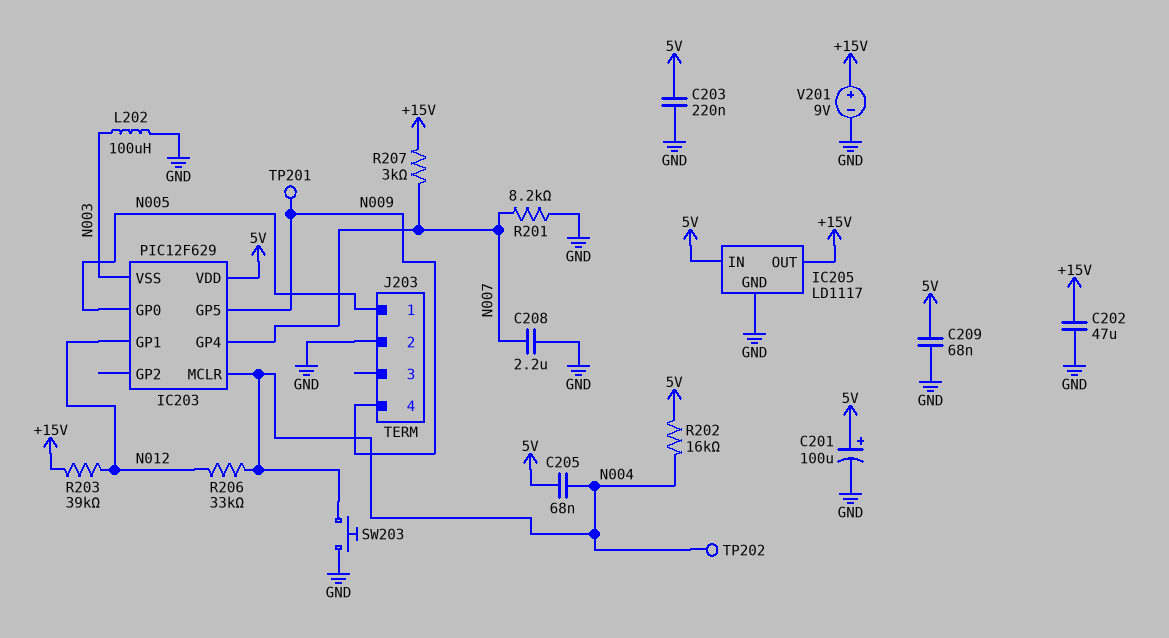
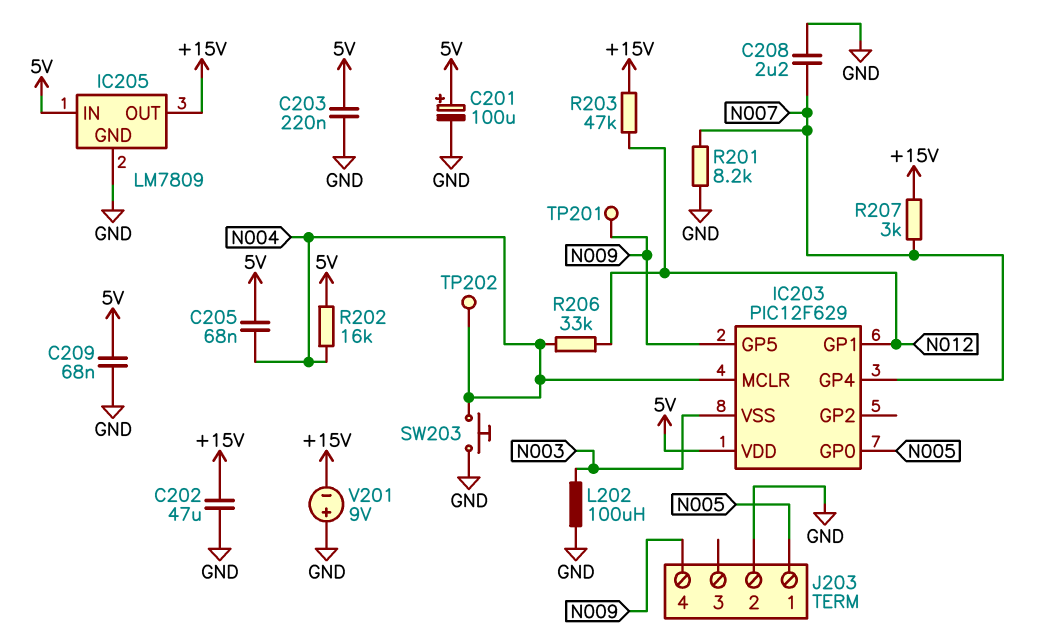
IC205: LD1117 -> LM7809
R203: 39k (+15V, N012) -> 47k (+15V, N012)
V201: 9V (plus +15V, minus GND) -> 9V (plus GND, minus +15V)

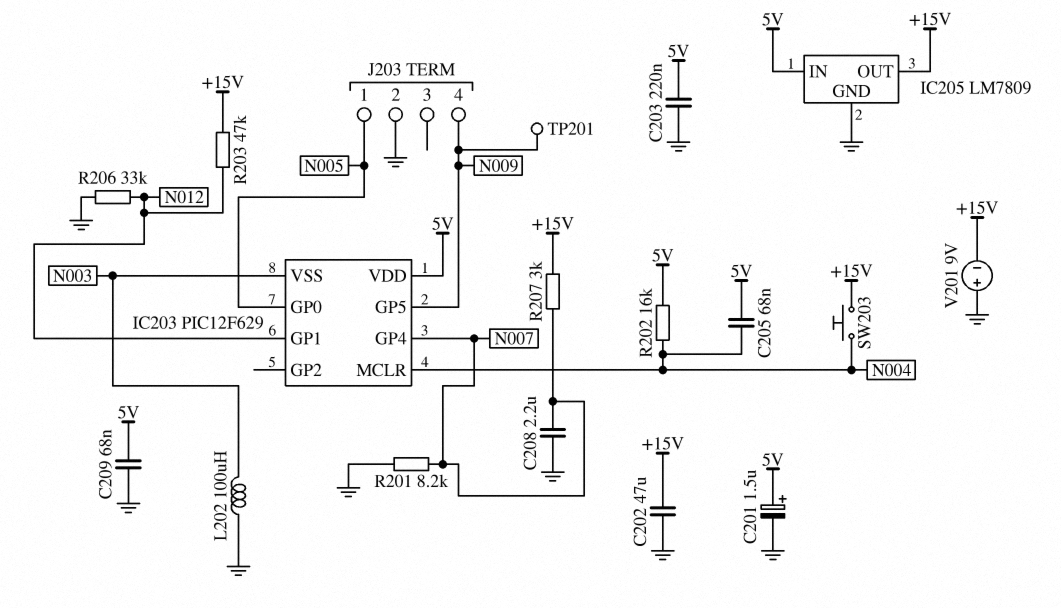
C201: 100uF (plus 5V, minus GND) -> 1.5uF (plus 5V, minus GND)
R206: 33k (N004, N012) -> 33k (GND, N012)
SW203: button (GND, N004) -> button (+15V, N004)
TP202: test point (N004) -> none

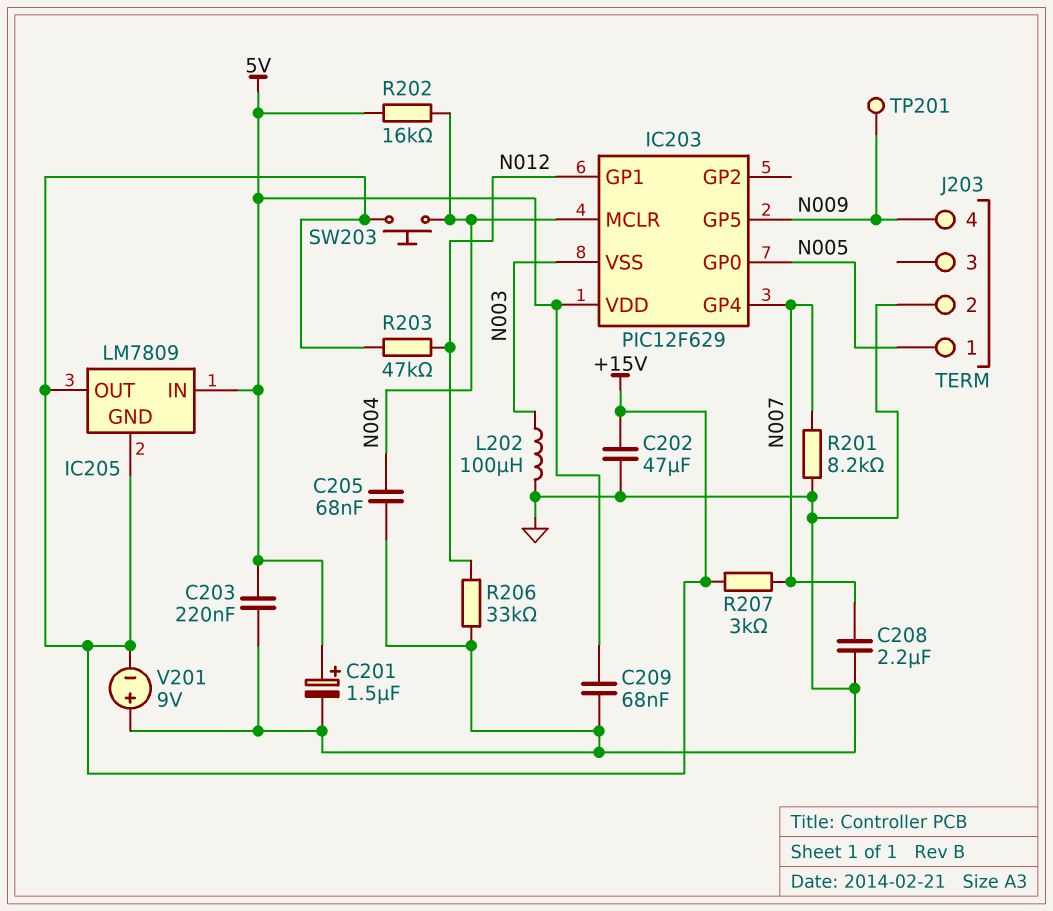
C205: 68nF (5V, N004) -> 68nF (GND, N004)
IC205 pin GND: GND -> +15V

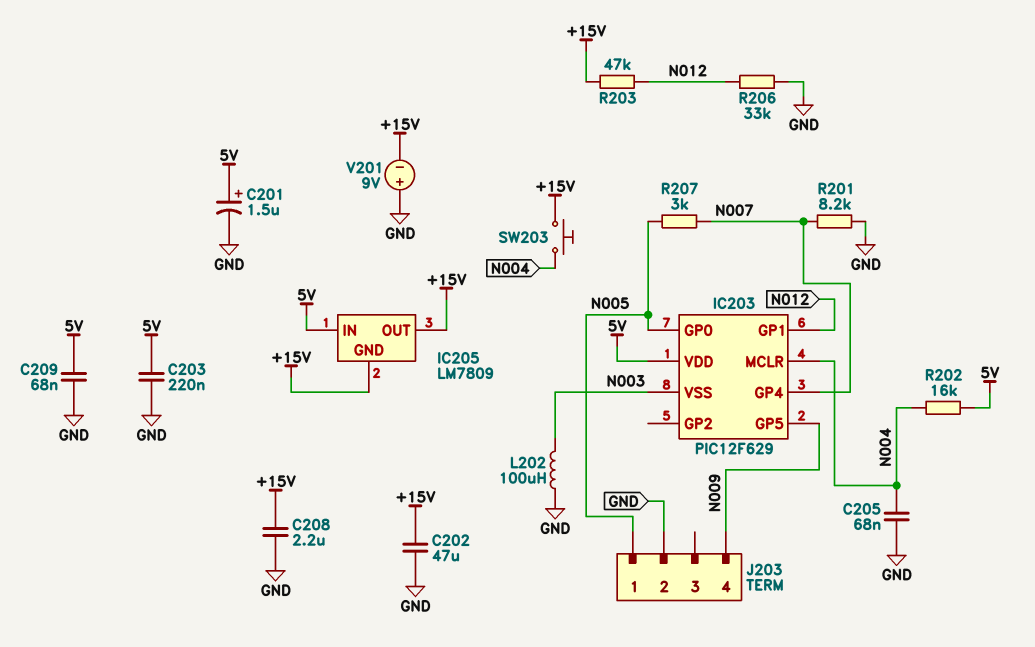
C208: 2.2uF (GND, N007) -> 2.2uF (+15V, GND)
R207: 3k (+15V, N007) -> 3k (N005, N007)
TP201: test point (N009) -> none

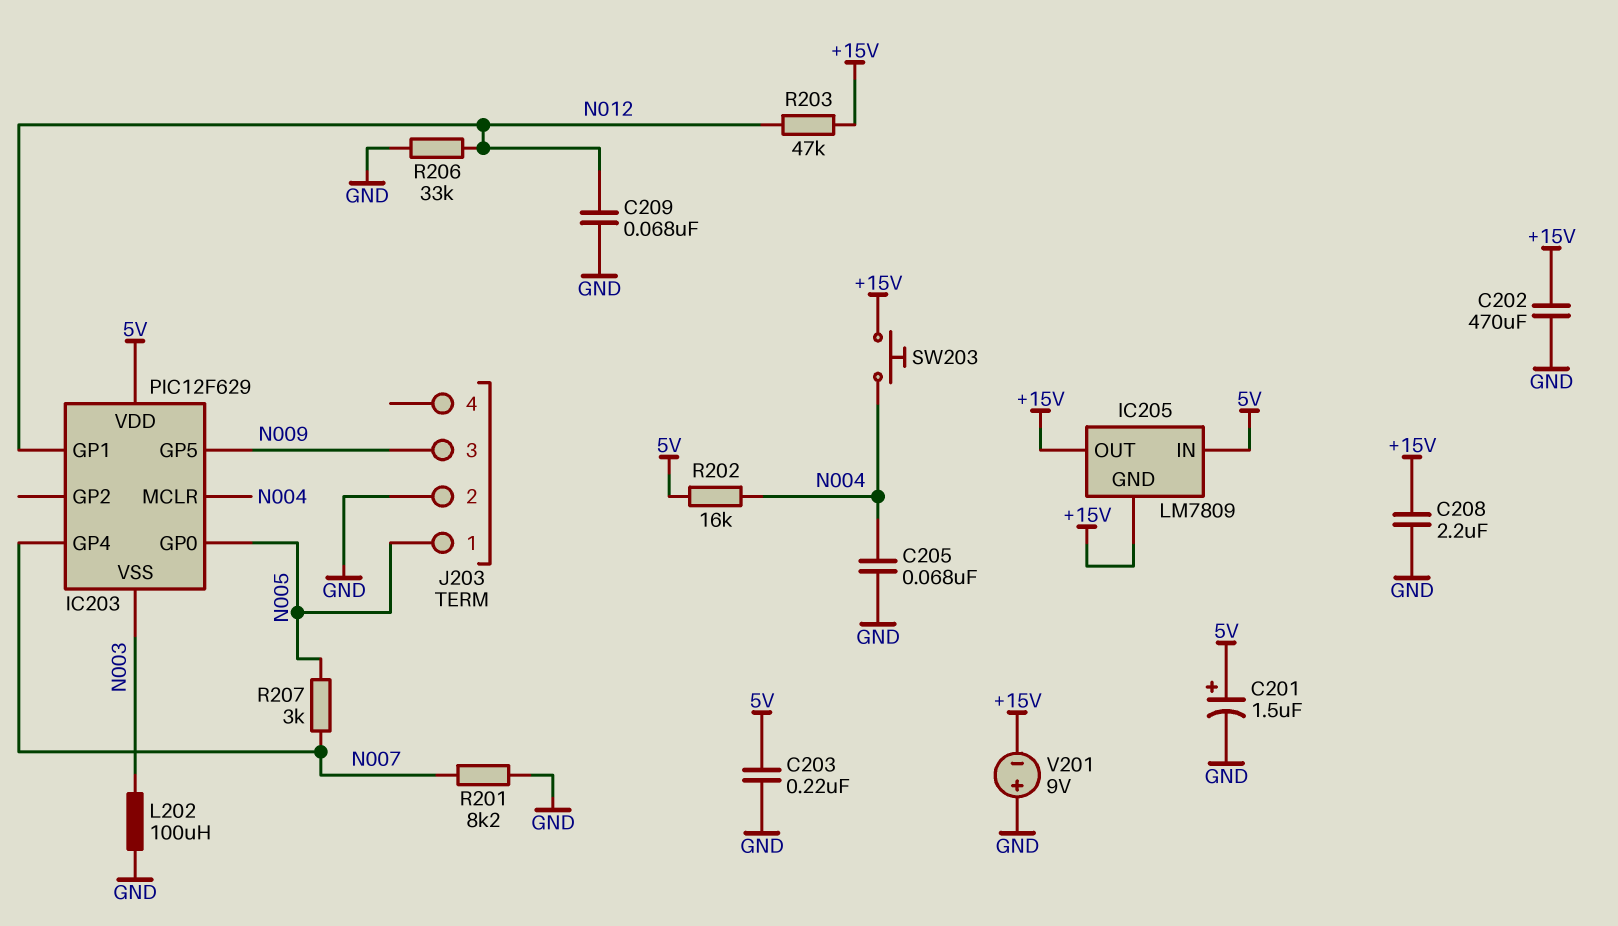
C202: 47uF (+15V, GND) -> 470uF (+15V, GND)
C209: 68nF (5V, GND) -> 68nF (GND, N012)
J203 pin 3: none -> N009
J203 pin 4: N009 -> none

